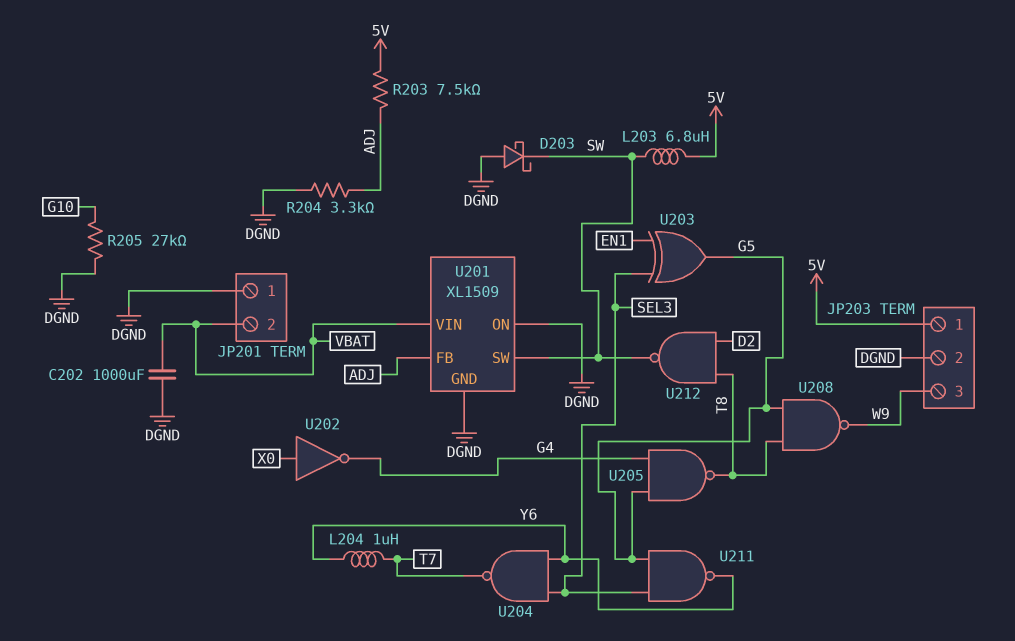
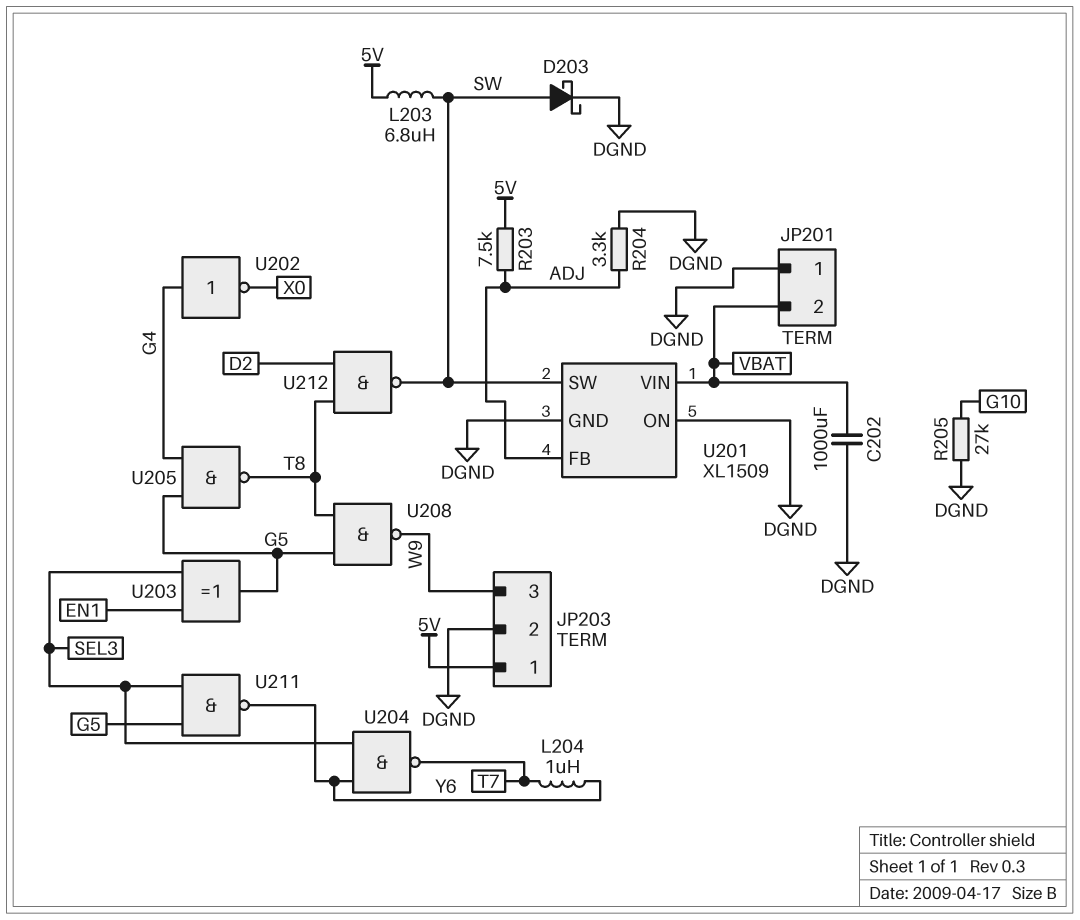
D203: schottky (A DGND, K SW) -> schottky (A SW, K DGND)
U202: NOT (in X0, out G4) -> NOT (in G4, out X0)

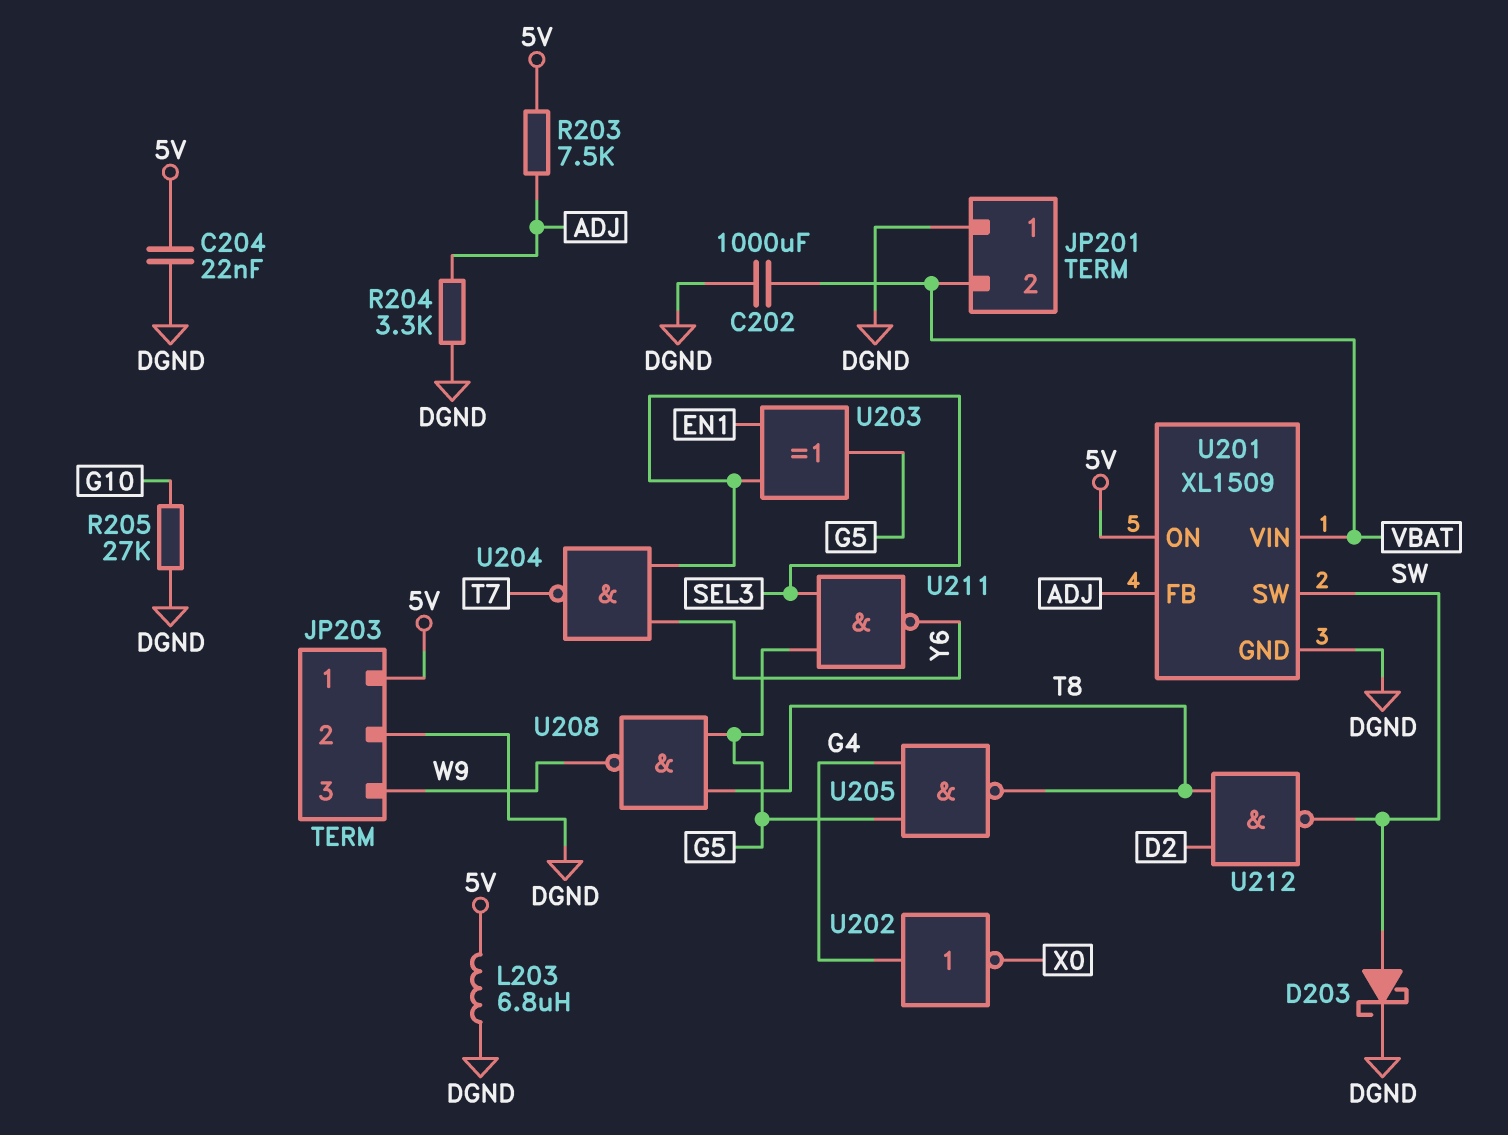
C204: none -> 22nF (5V, DGND)
L203: 6.8uH (5V, SW) -> 6.8uH (5V, DGND)
L204: 1uH (T7, Y6) -> none
U201 pin ON: DGND -> 5V

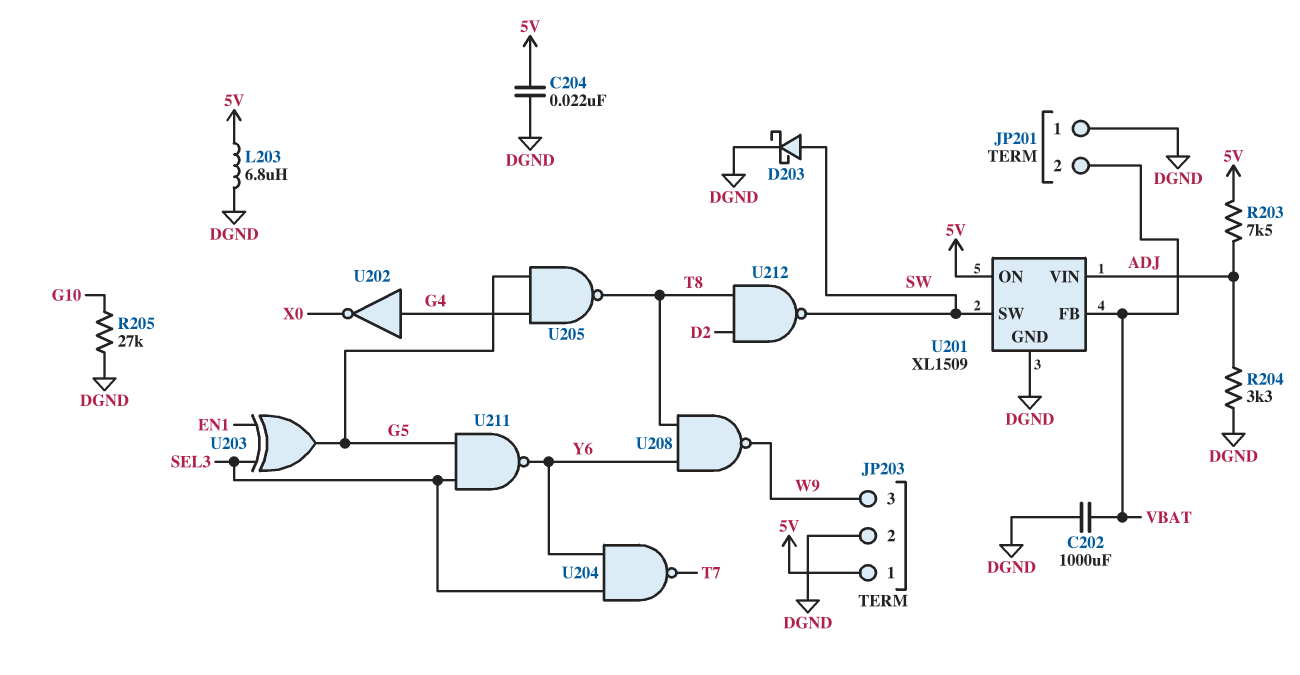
U201 pin FB: ADJ -> VBAT
U201 pin VIN: VBAT -> ADJ
U208: NAND (in G5, in T8, out W9) -> NAND (in T8, in Y6, out W9)

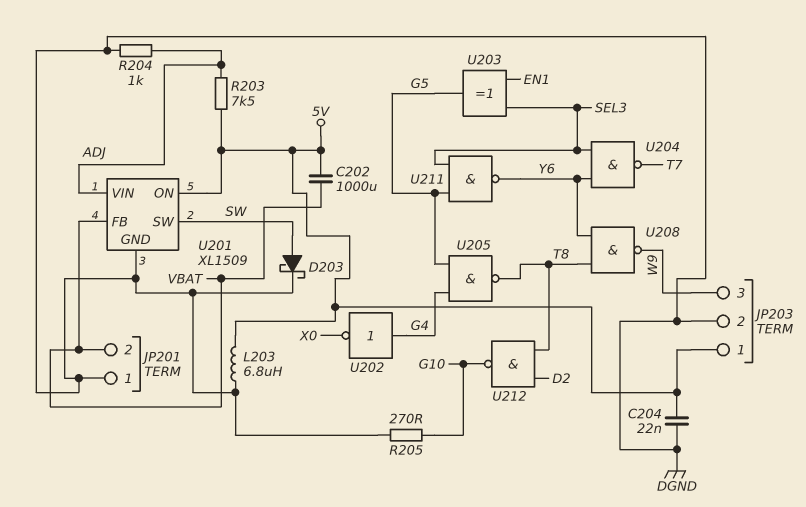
C202: 1000uF (DGND, VBAT) -> 1000uF (5V, VBAT)
R204: 3.3k (ADJ, DGND) -> 1k (ADJ, DGND)
R205: 27k (DGND, G10) -> 270 (DGND, G10)
U212: NAND (in D2, in T8, out SW) -> NAND (in D2, in T8, out G10)

